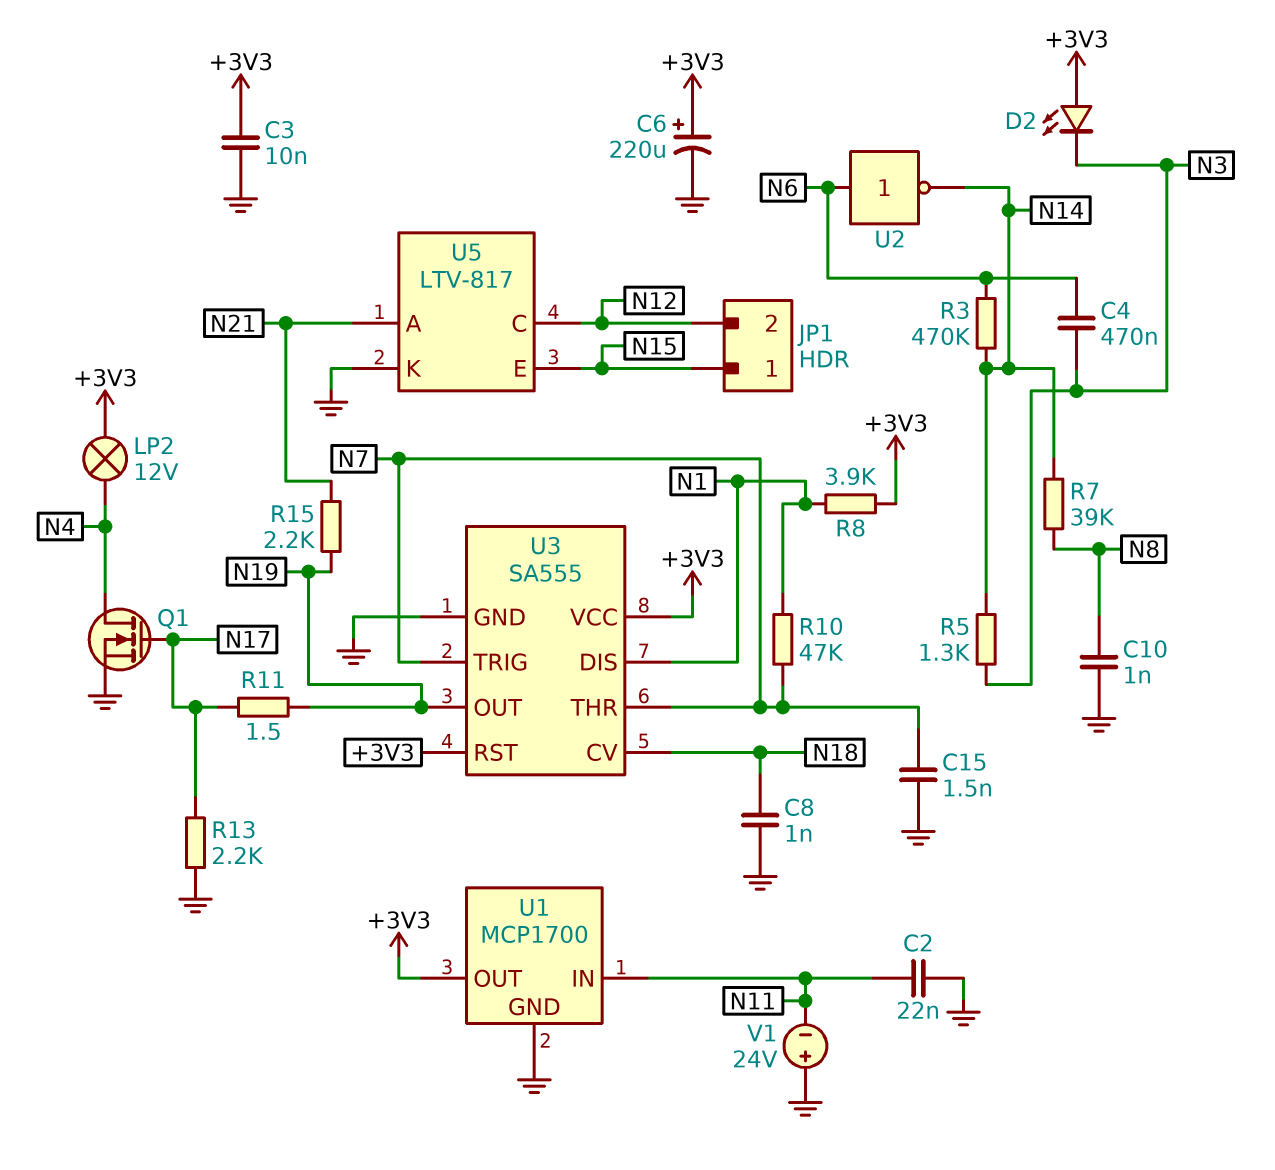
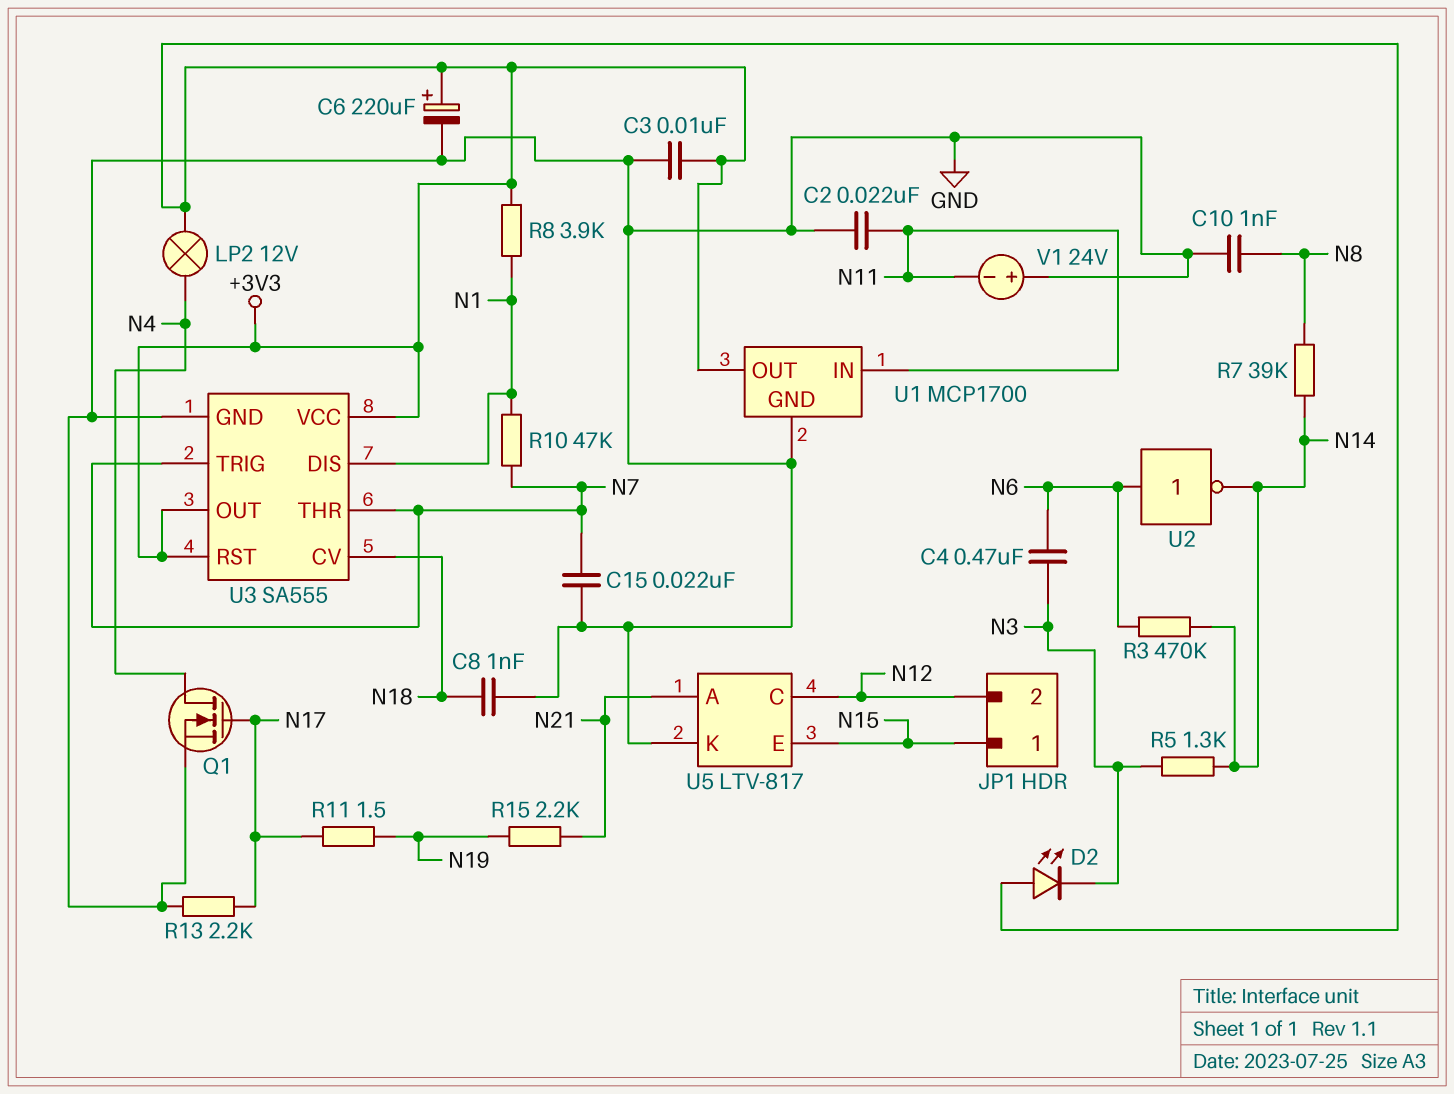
C15: 1.5nF (GND, N7) -> 22nF (GND, N7)
U3 pin OUT: N19 -> +3V3

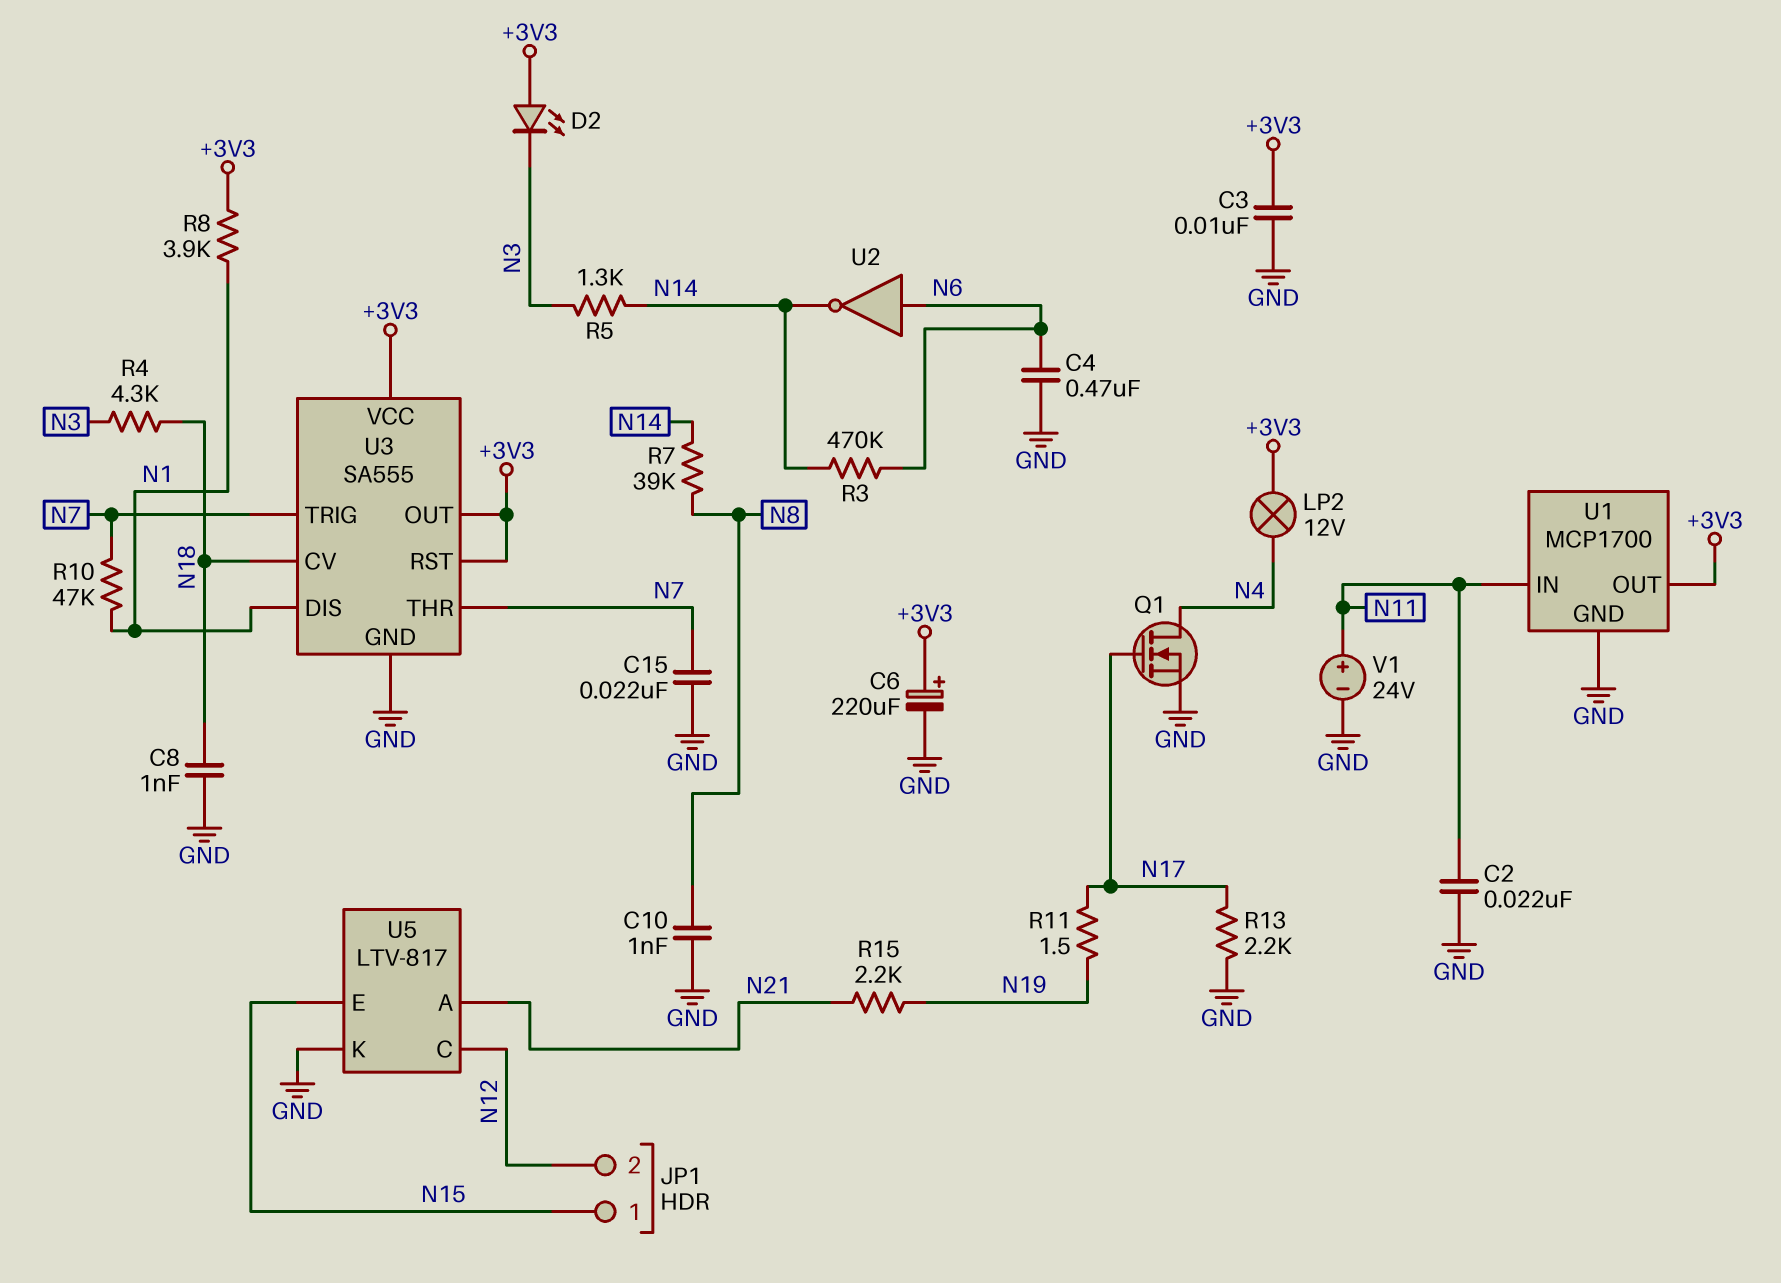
C4: 470nF (N3, N6) -> 470nF (GND, N6)
R4: none -> 4.3k (N3, N18)
V1: 24V (plus GND, minus N11) -> 24V (plus N11, minus GND)

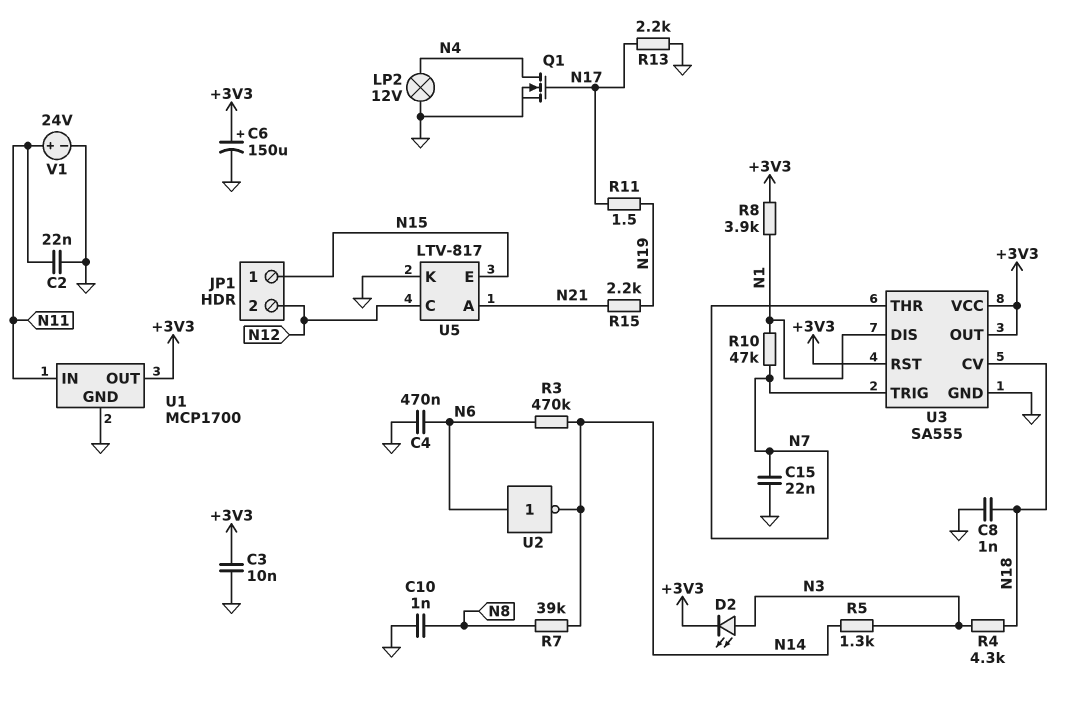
C6: 220uF (plus +3V3, minus GND) -> 150uF (plus +3V3, minus GND)
D2: LED (A +3V3, K N3) -> LED (A N3, K +3V3)
LP2: lamp 12V (+3V3, N4) -> lamp 12V (GND, N4)

